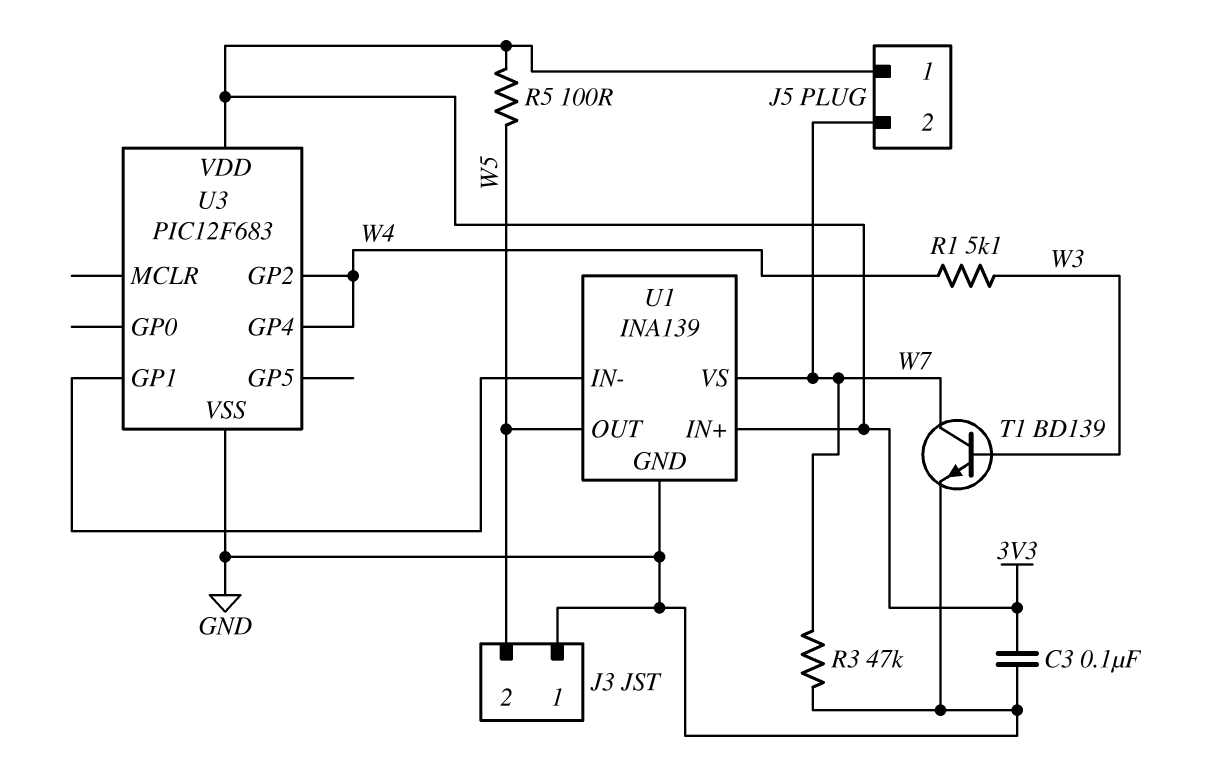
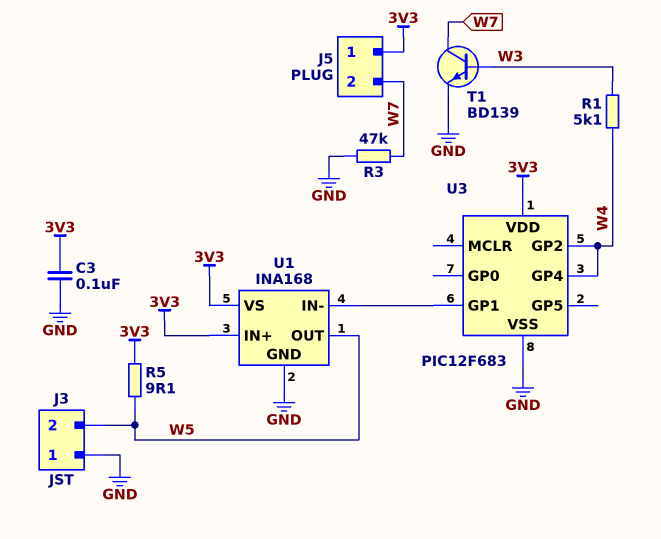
R5: 100 (3V3, W5) -> 9.1 (3V3, W5)
U1: INA139 -> INA168
U1 pin VS: W7 -> 3V3

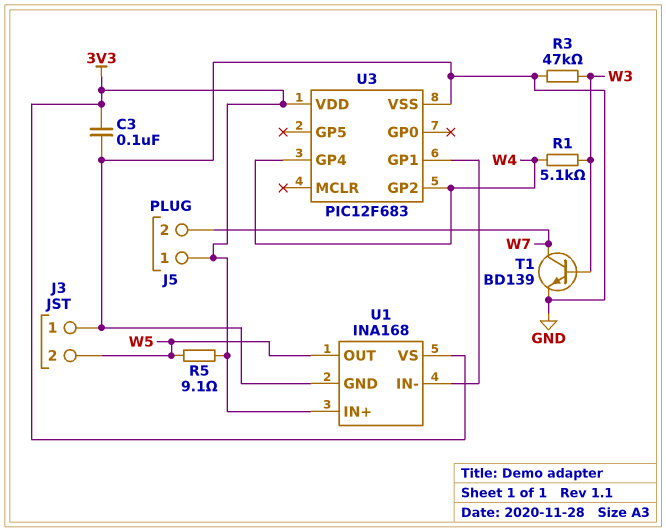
R3: 47k (GND, W7) -> 47k (GND, W3)

